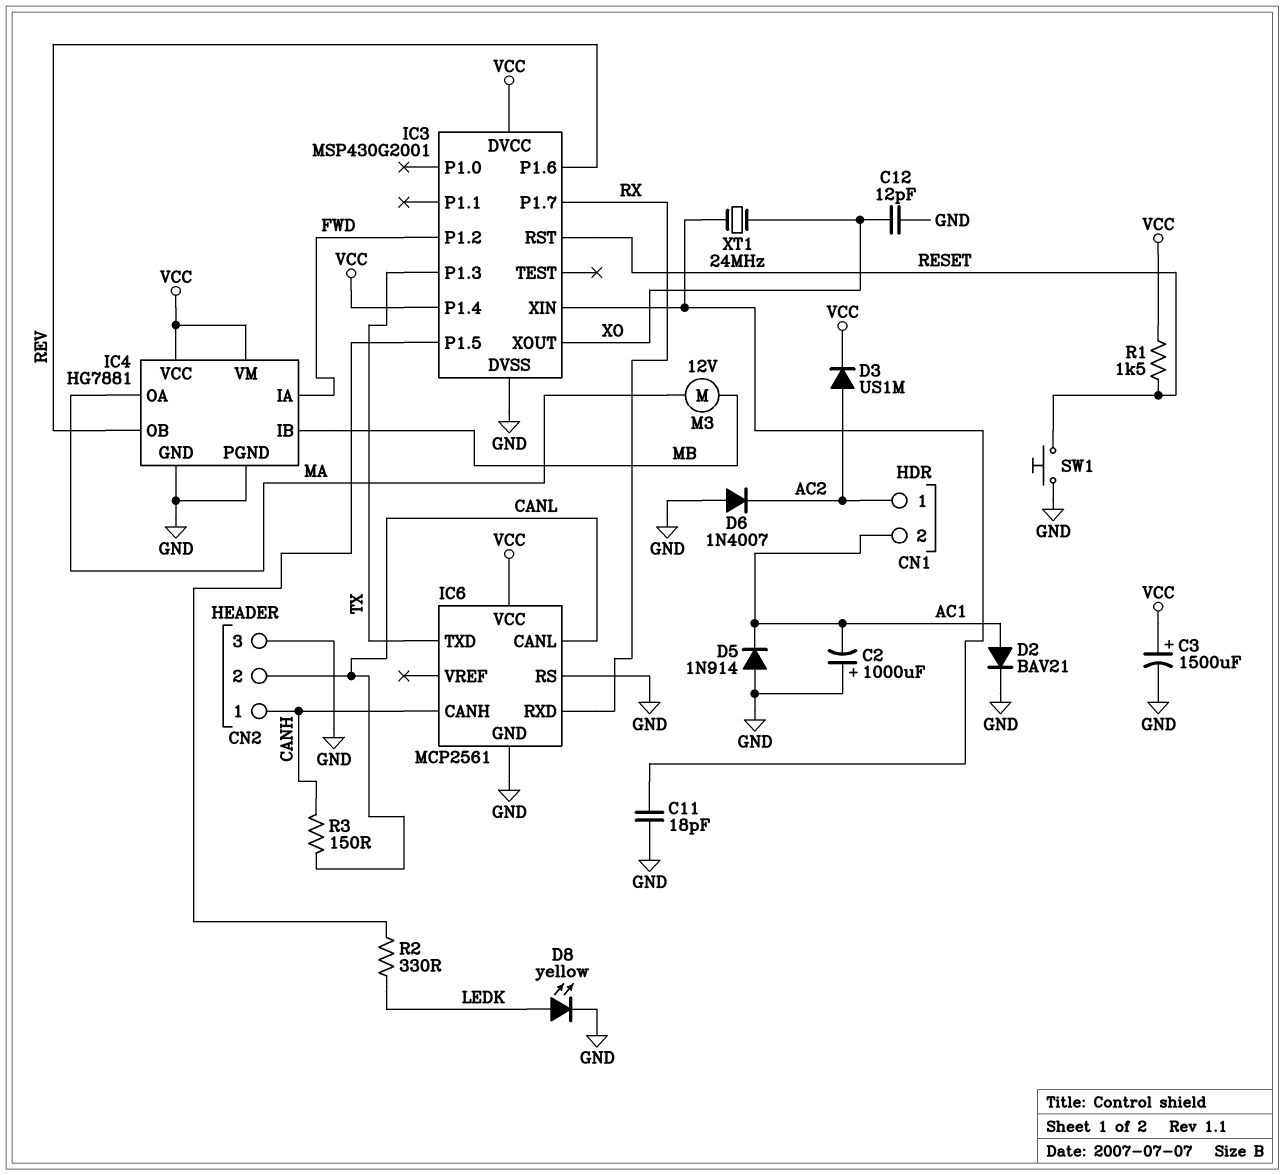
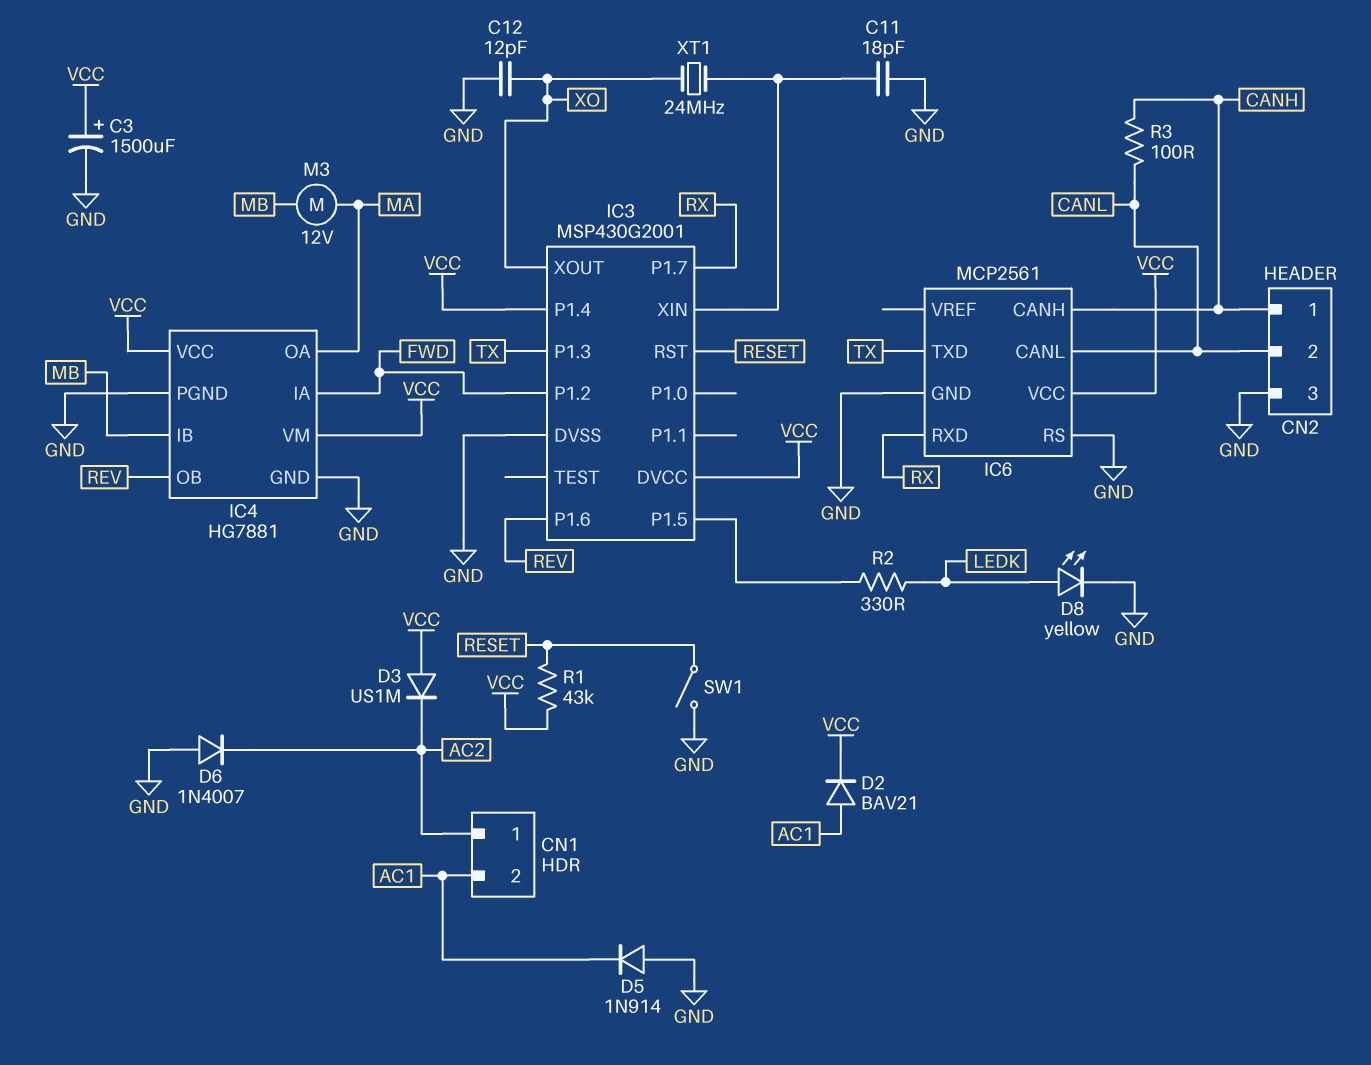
C2: 1000uF (plus GND, minus AC1) -> none
D2: diode BAV21 (A AC1, K GND) -> diode BAV21 (A AC1, K VCC)
D3: diode US1M (A AC2, K VCC) -> diode US1M (A VCC, K AC2)
R1: 1.5k (RESET, VCC) -> 43k (RESET, VCC)
R3: 150 (CANH, CANL) -> 100 (CANH, CANL)
SW1: button (GND, RESET) -> switch (GND, RESET)

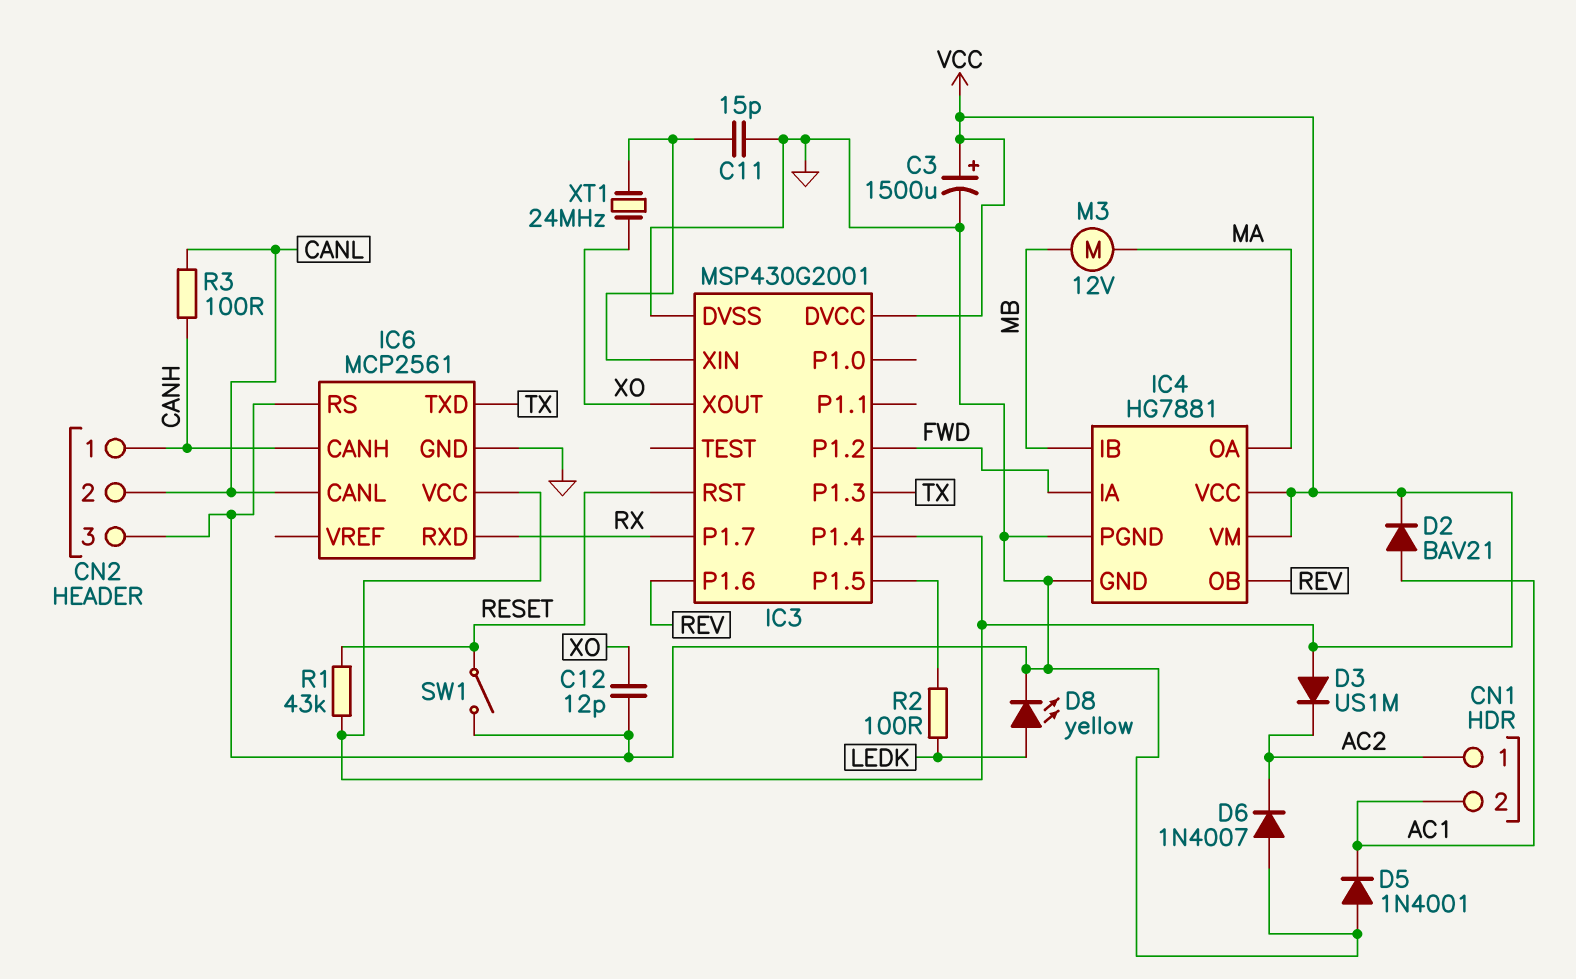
C11: 18pF (GND, IC3/XIN) -> 15pF (GND, IC3/XIN)
D5: diode 1N914 (A GND, K AC1) -> diode 1N4001 (A GND, K AC1)
R2: 330 (IC3/P1.5, LEDK) -> 100 (IC3/P1.5, LEDK)

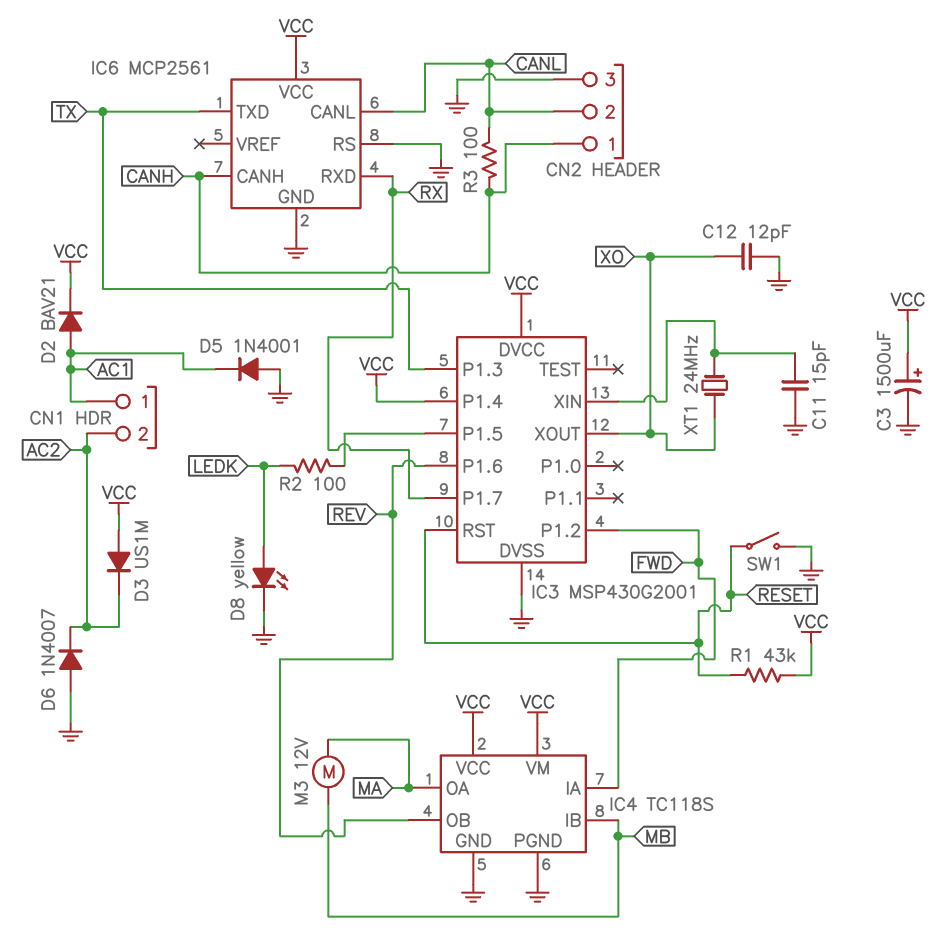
CN1 pin 1: AC2 -> AC1
CN1 pin 2: AC1 -> AC2
IC4: HG7881 -> TC118S

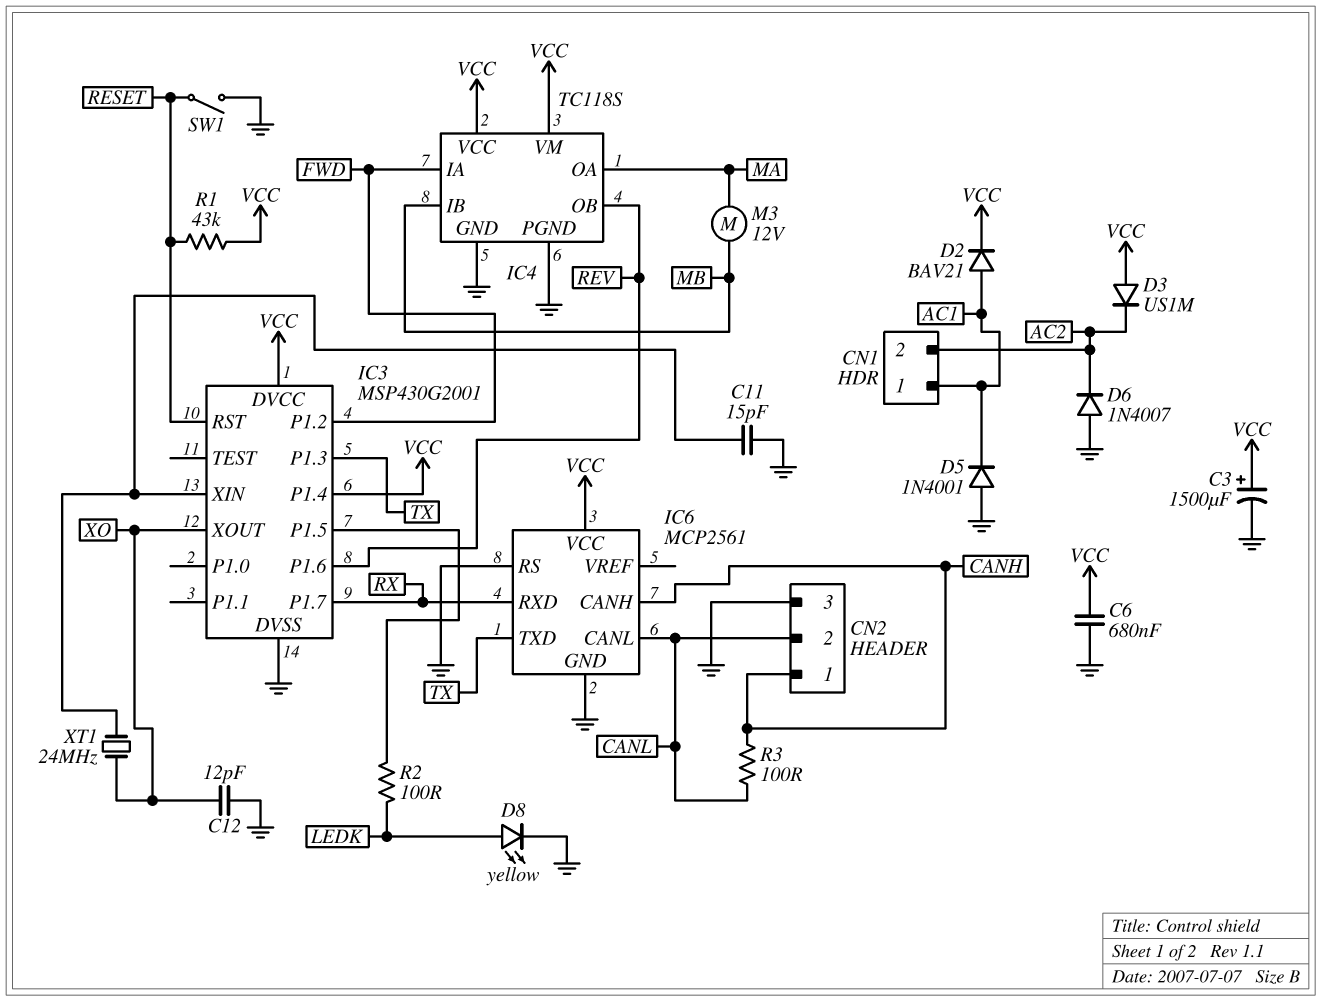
C6: none -> 680nF (GND, VCC)

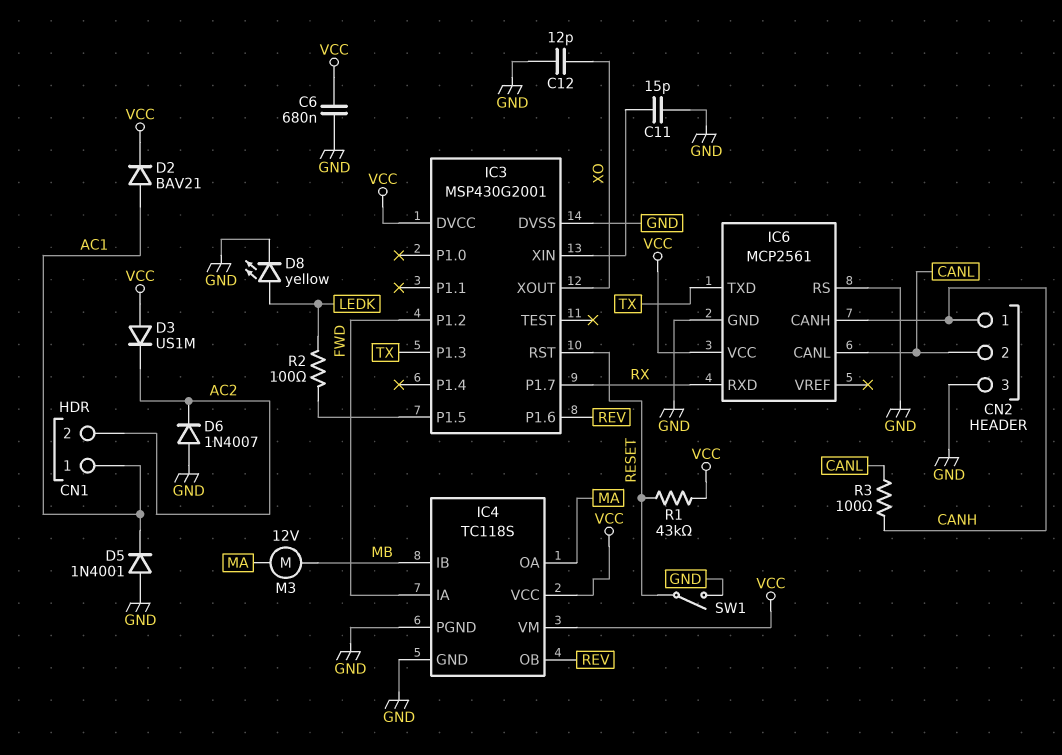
C3: 1500uF (plus VCC, minus GND) -> none
IC3 pin P1.4: VCC -> none
XT1: 24MHz (IC3/XIN, XO) -> none

